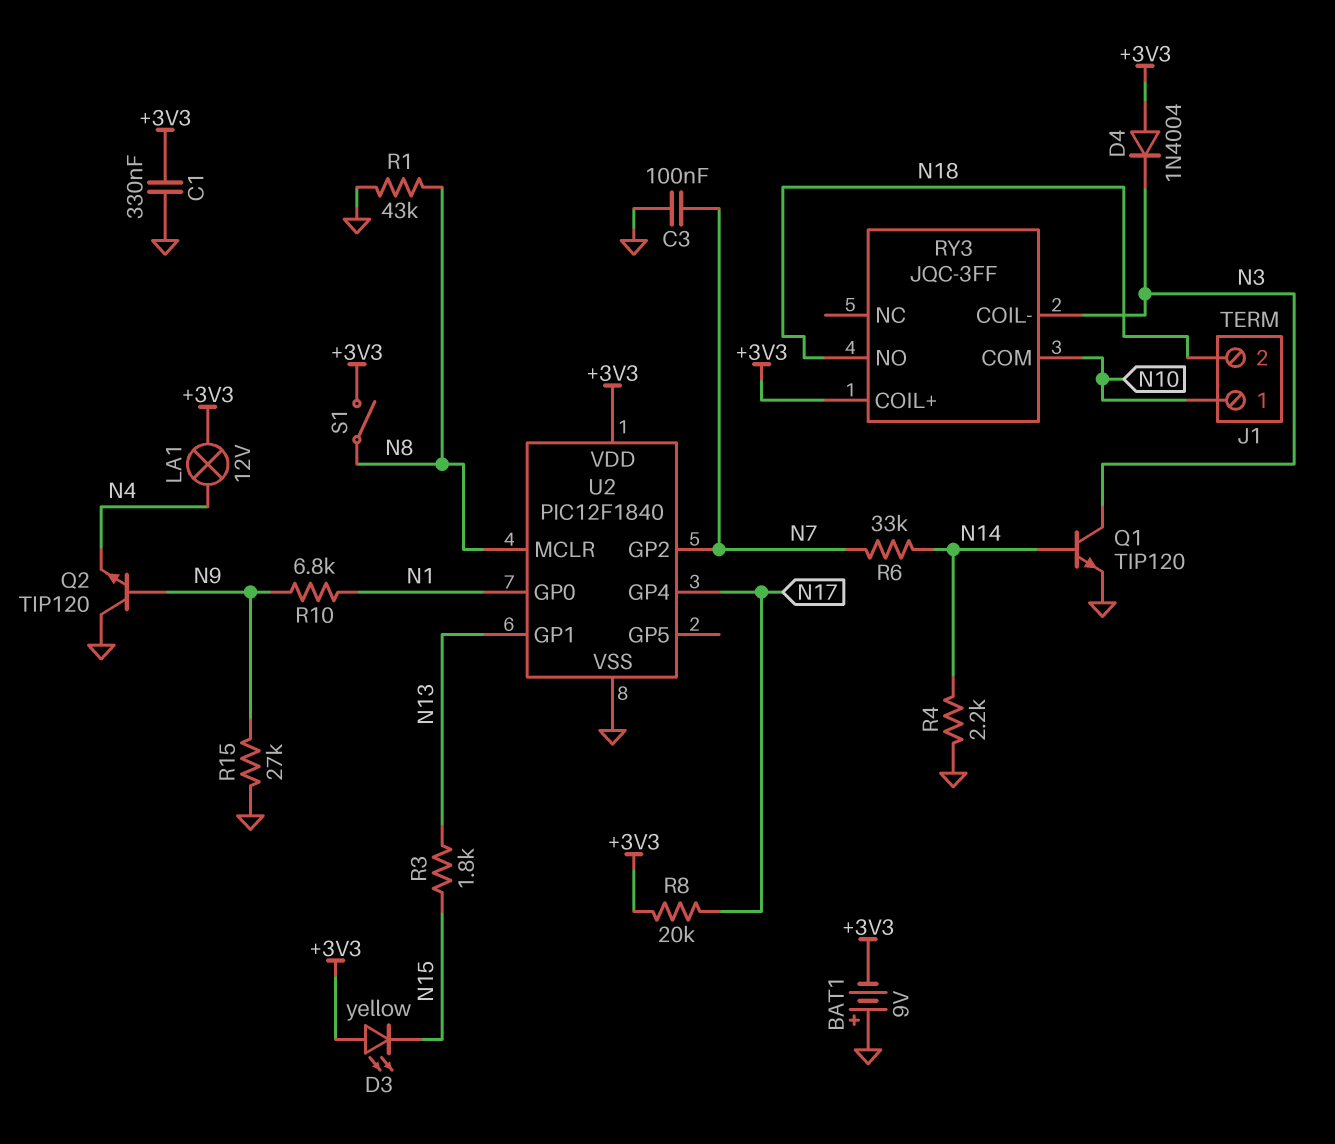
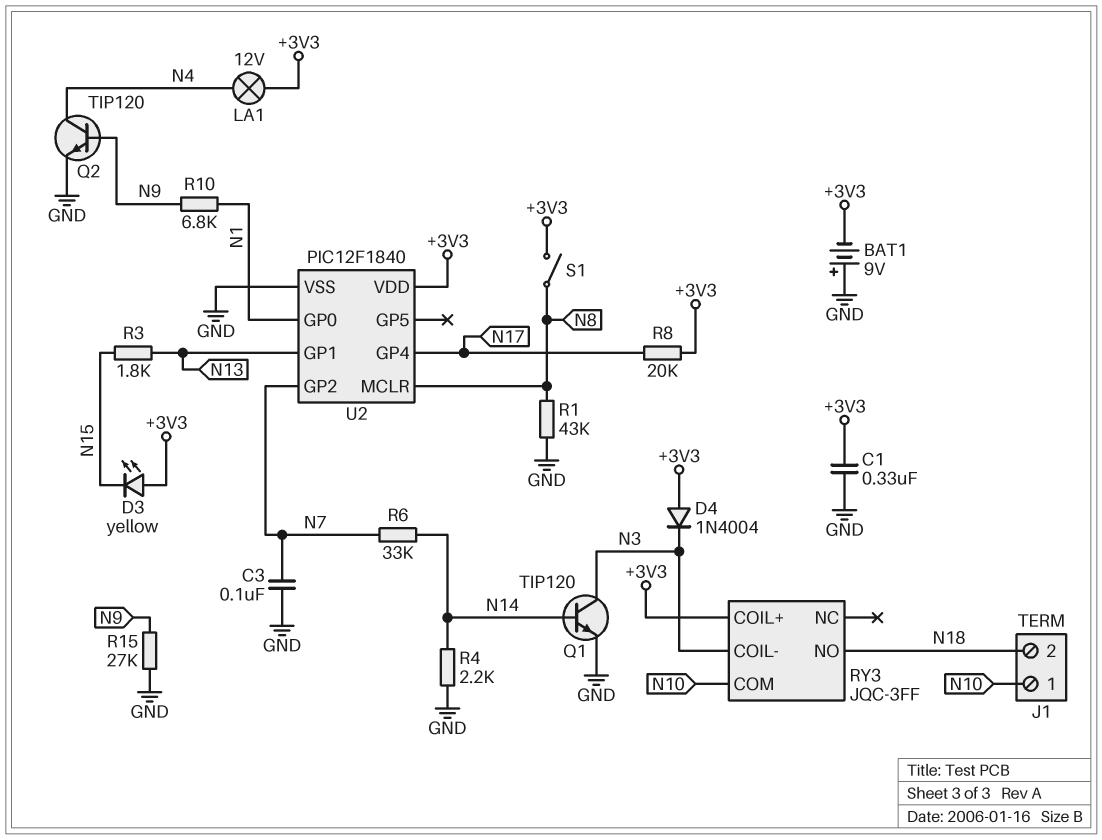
Q2: NPN TIP120 (B N9, C GND, E N4) -> NPN TIP120 (B N9, C N4, E GND)

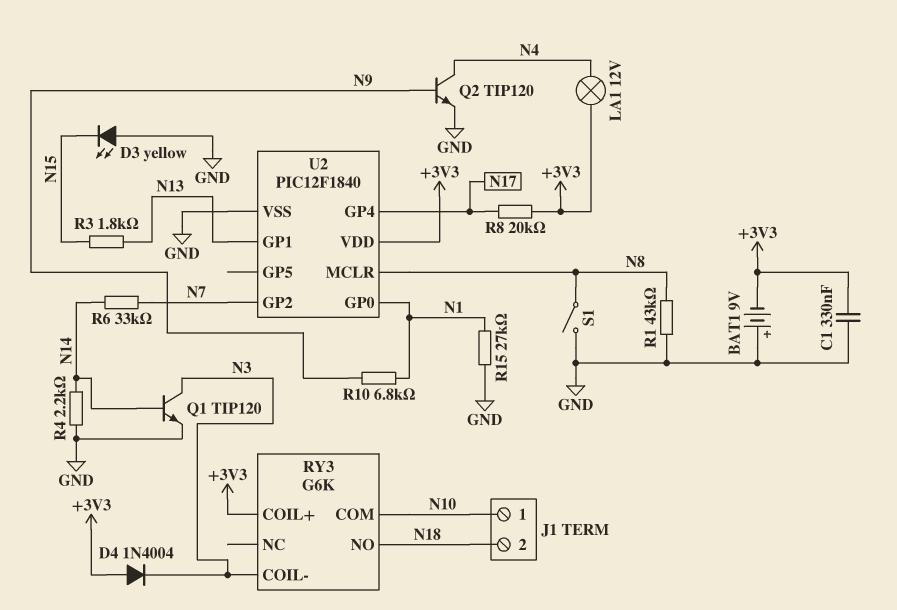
C3: 100nF (GND, N7) -> none
D3: LED yellow (A +3V3, K N15) -> LED yellow (A GND, K N15)
R15: 27k (GND, N9) -> 27k (GND, N1)
RY3: JQC-3FF -> G6K
S1: switch (+3V3, N8) -> switch (GND, N8)

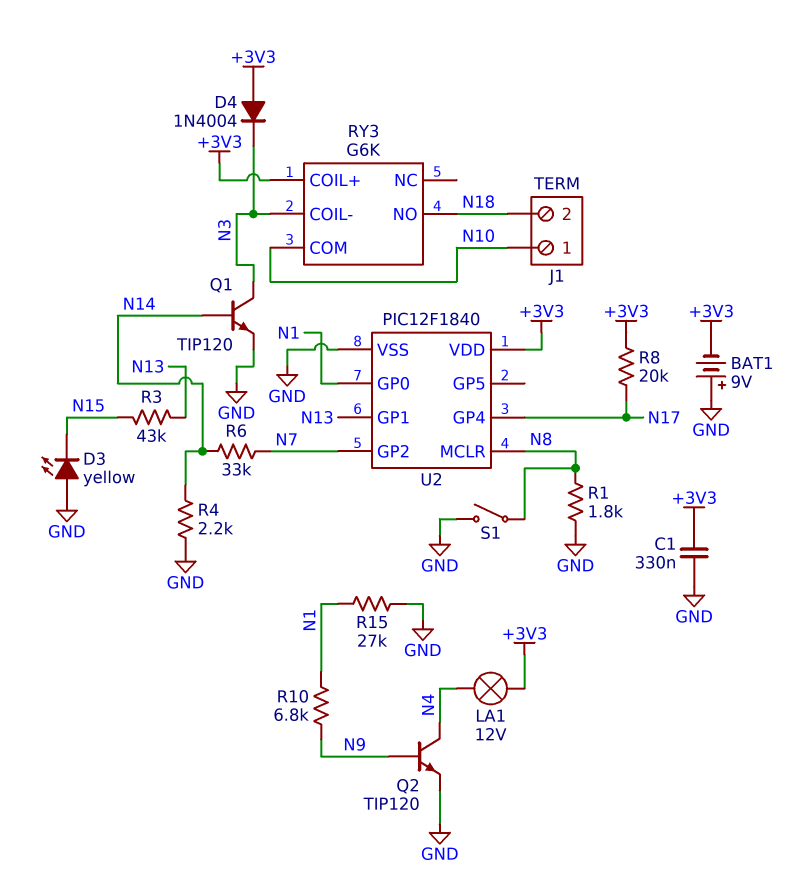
R1: 43k (GND, N8) -> 1.8k (GND, N8)
R3: 1.8k (N13, N15) -> 43k (N13, N15)

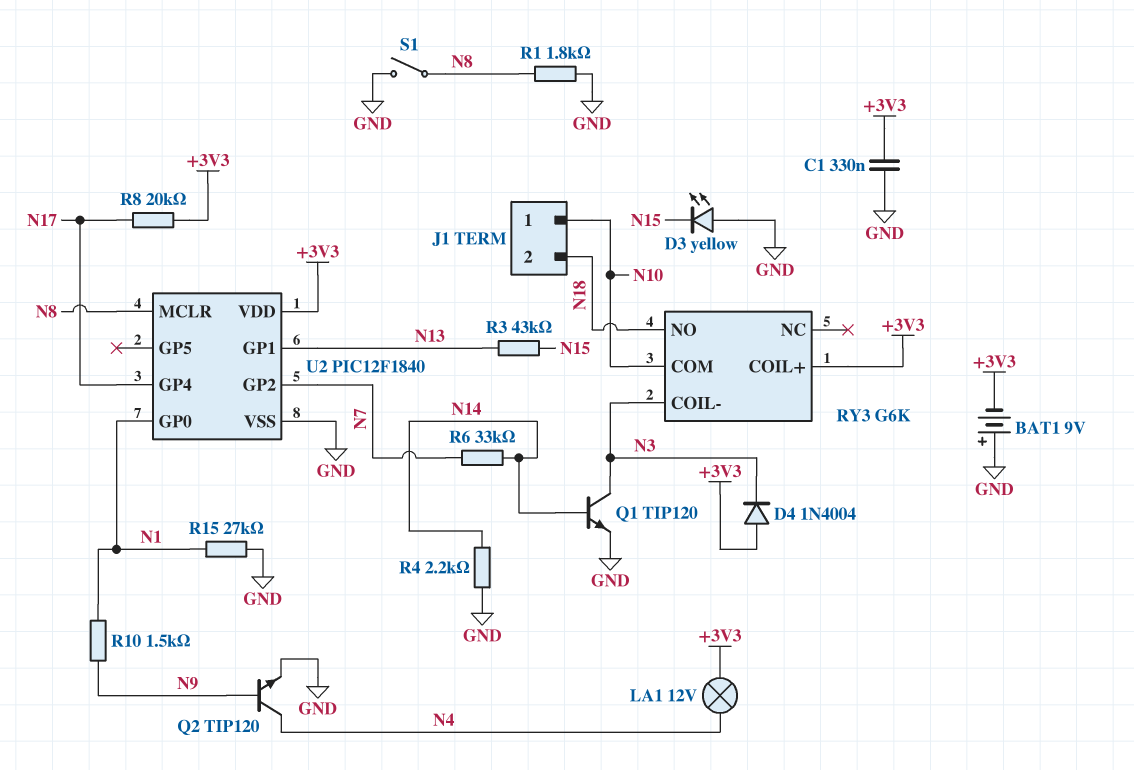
R10: 6.8k (N1, N9) -> 1.5k (N1, N9)

